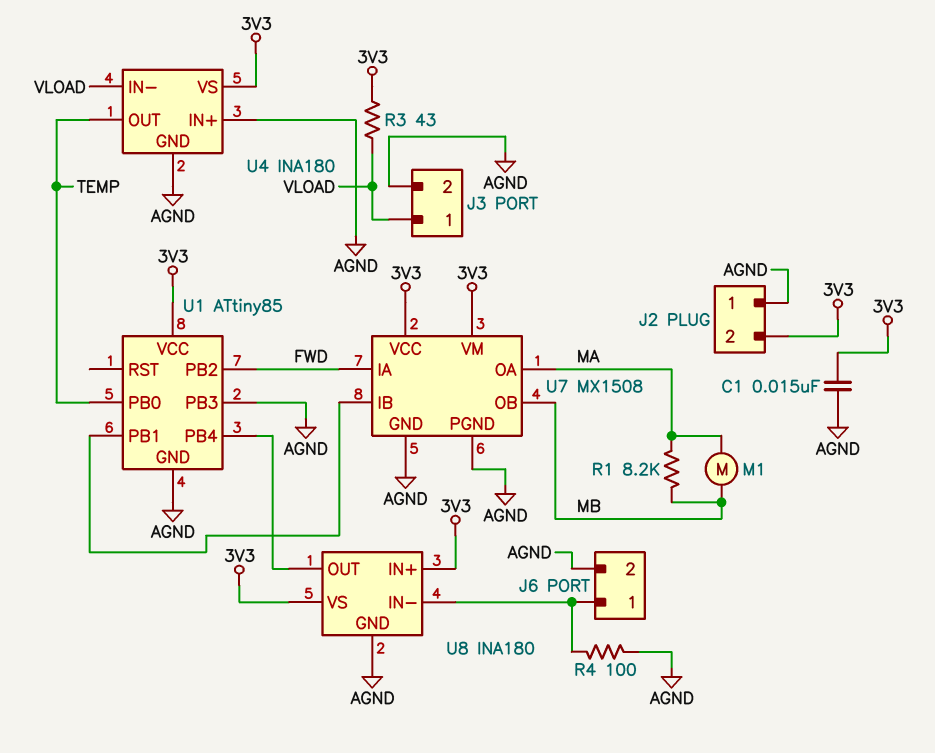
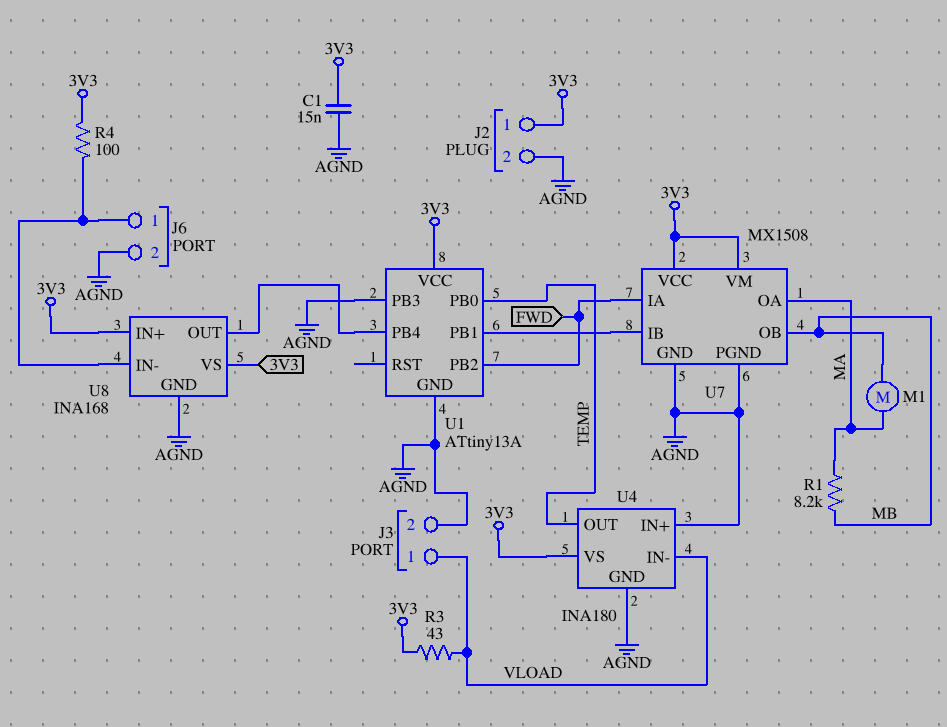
J2 pin 1: AGND -> 3V3
J2 pin 2: 3V3 -> AGND
R4: 100 (AGND, J6/1) -> 100 (3V3, J6/1)
U1: ATtiny85 -> ATtiny13A
U8: INA180 -> INA168

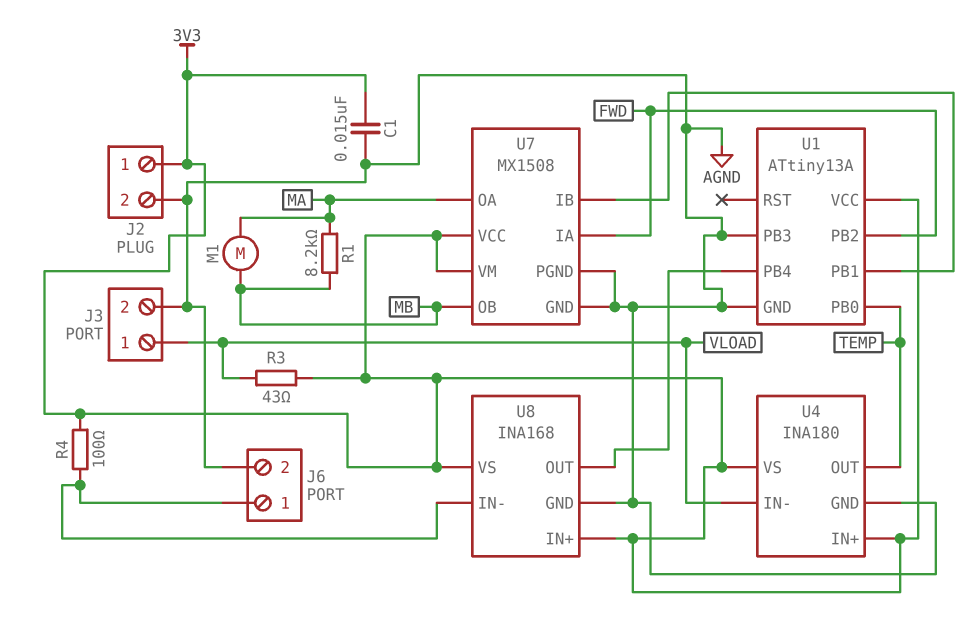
U4 pin IN+: AGND -> 3V3

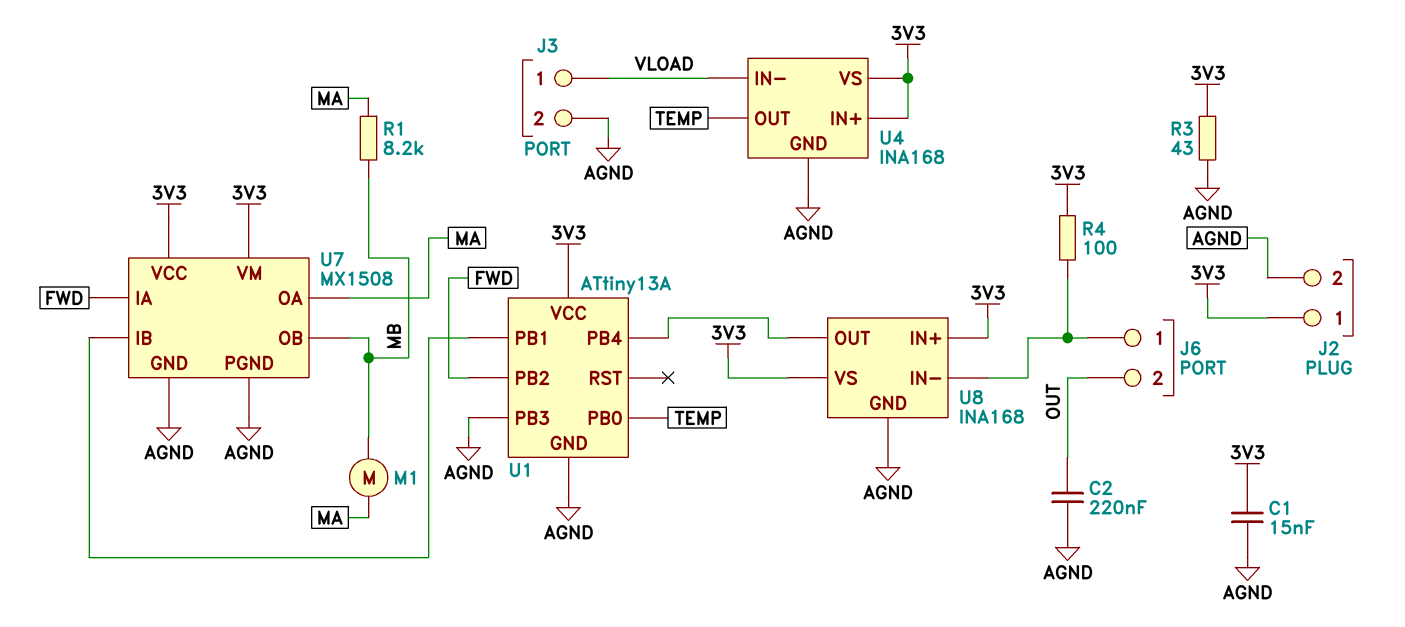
C2: none -> 220nF (AGND, OUT)
J6 pin 2: AGND -> OUT
R3: 43 (3V3, VLOAD) -> 43 (3V3, AGND)
U4: INA180 -> INA168

